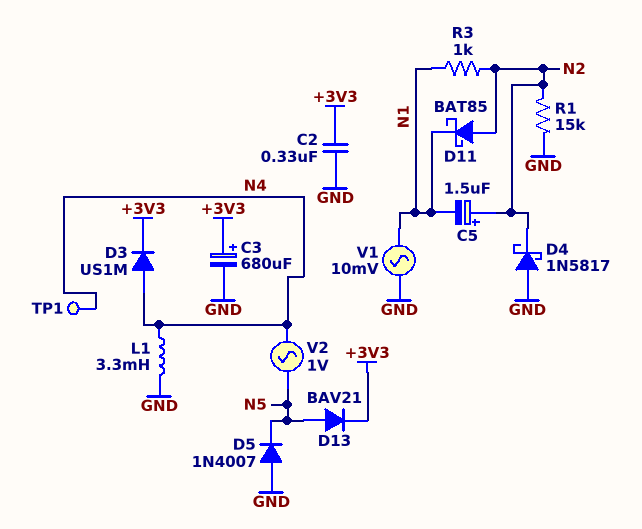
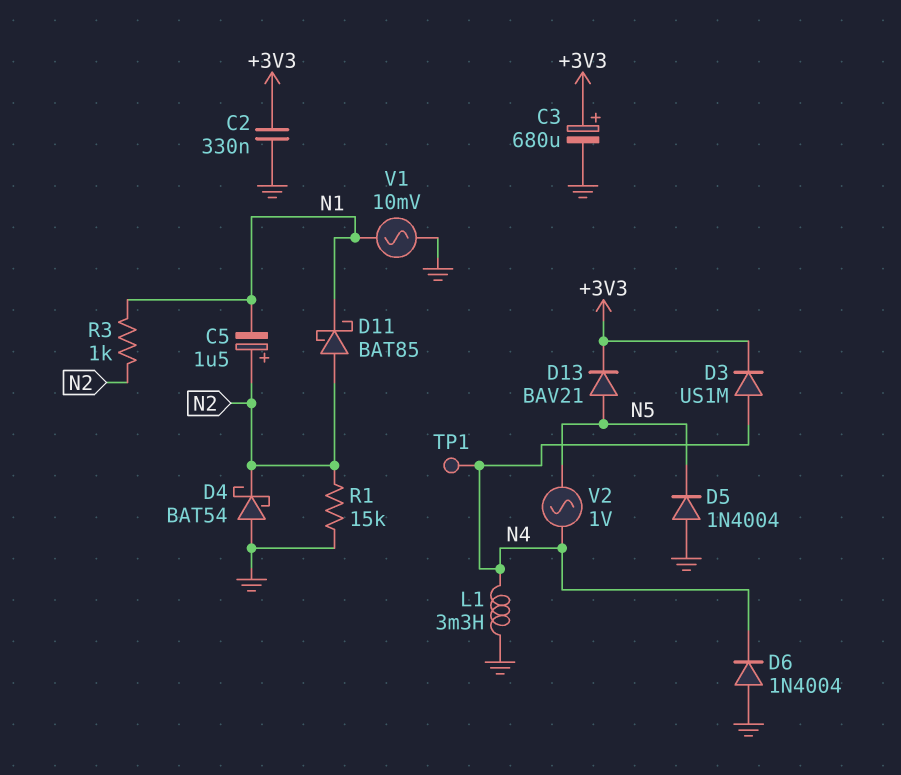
D4: schottky 1N5817 (A GND, K N2) -> schottky BAT54 (A GND, K N2)
D5: diode 1N4007 (A GND, K N5) -> diode 1N4004 (A GND, K N5)
D6: none -> diode 1N4004 (A GND, K N4)

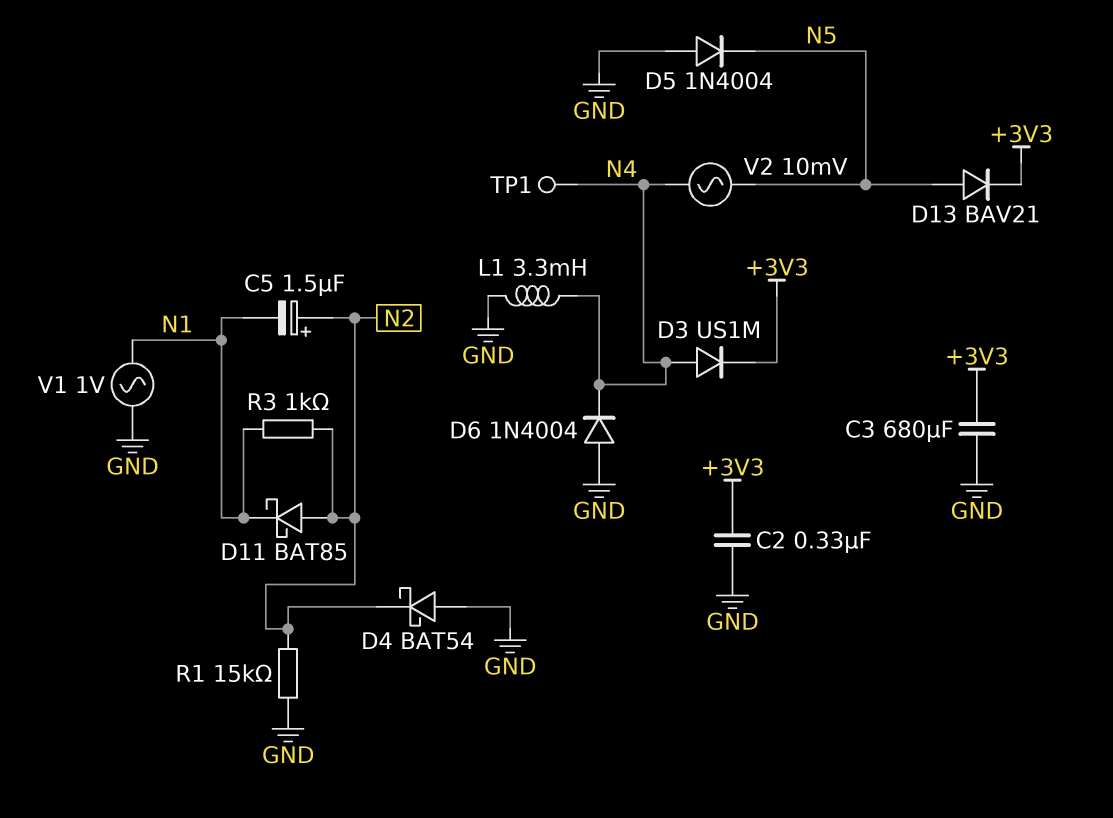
C3: 680uF (plus +3V3, minus GND) -> 680uF (+3V3, GND)
V1: AC 10mV (GND, N1) -> AC 1V (GND, N1)
V2: AC 1V (N4, N5) -> AC 10mV (N4, N5)

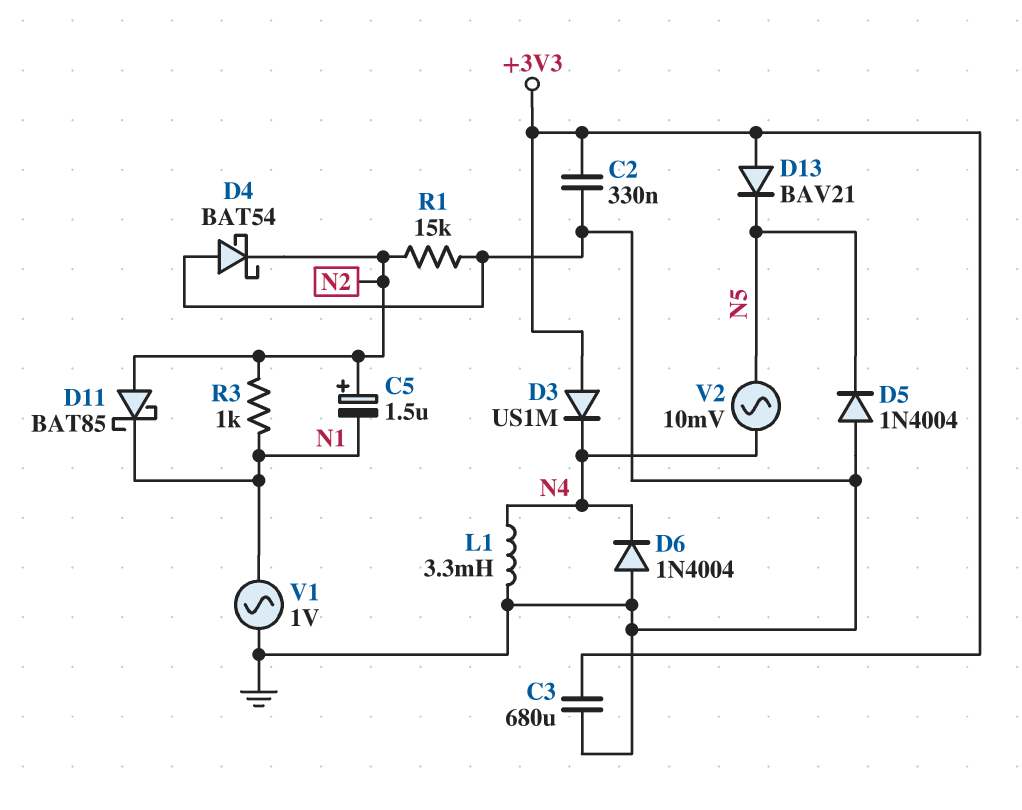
D3: diode US1M (A N4, K +3V3) -> diode US1M (A +3V3, K N4)
D13: diode BAV21 (A N5, K +3V3) -> diode BAV21 (A +3V3, K N5)
TP1: test point (N4) -> none

